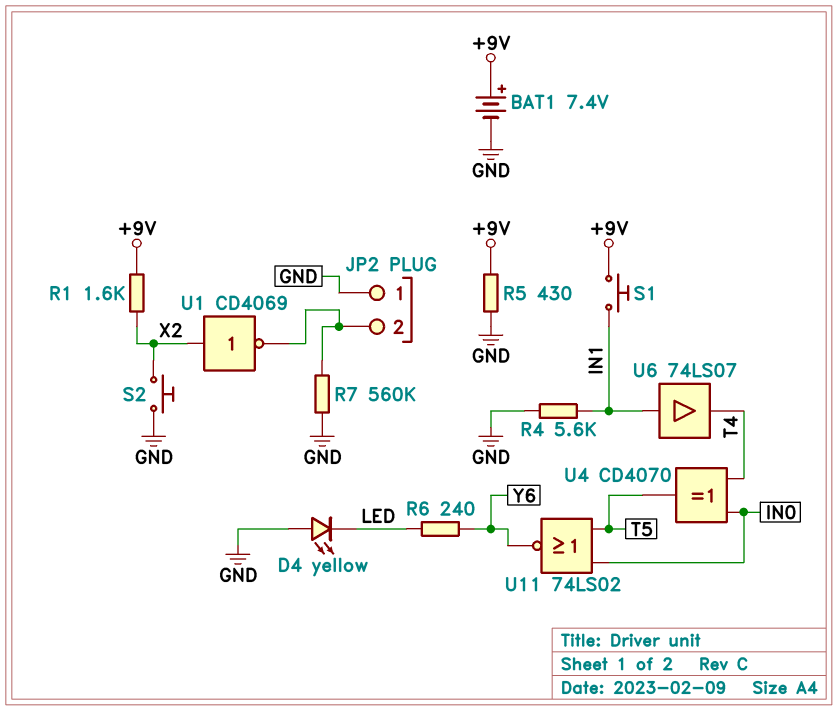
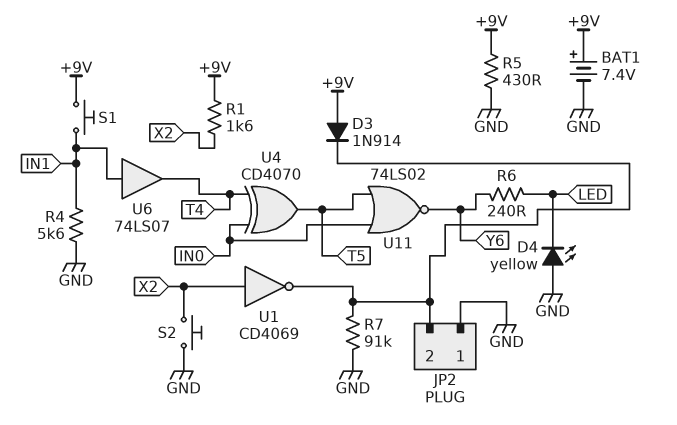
D3: none -> diode 1N914 (A +9V, K JP2/2)
R7: 560k (GND, JP2/2) -> 91k (GND, JP2/2)

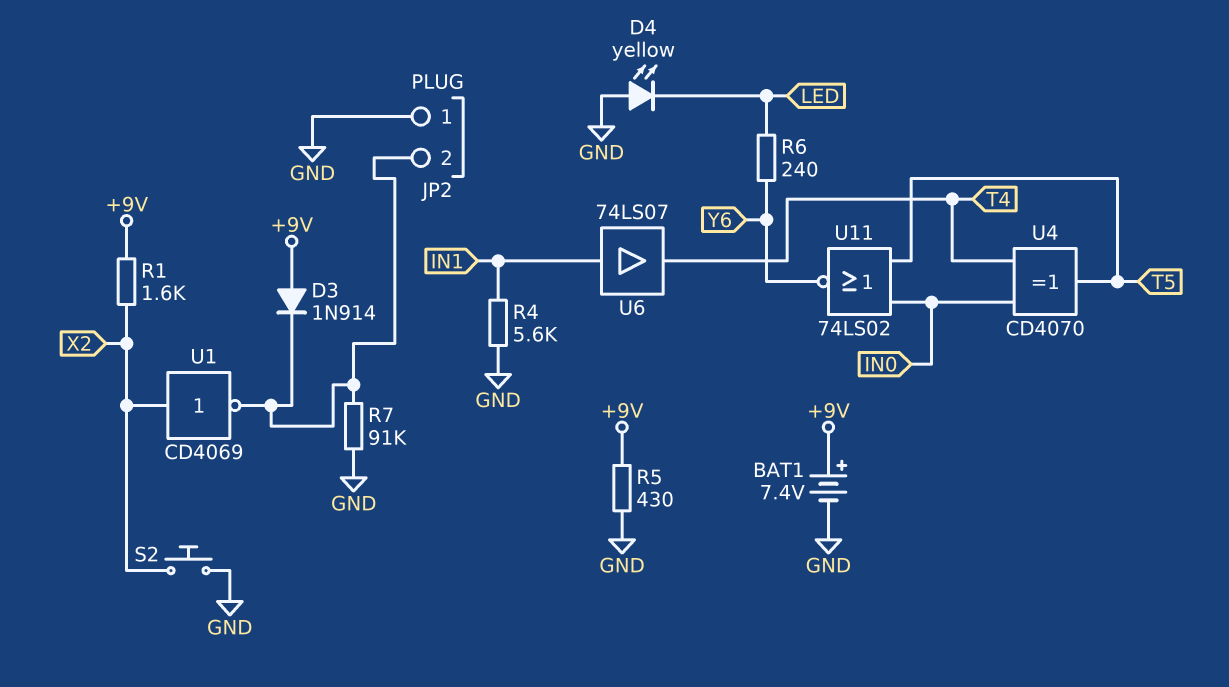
S1: button (+9V, IN1) -> none

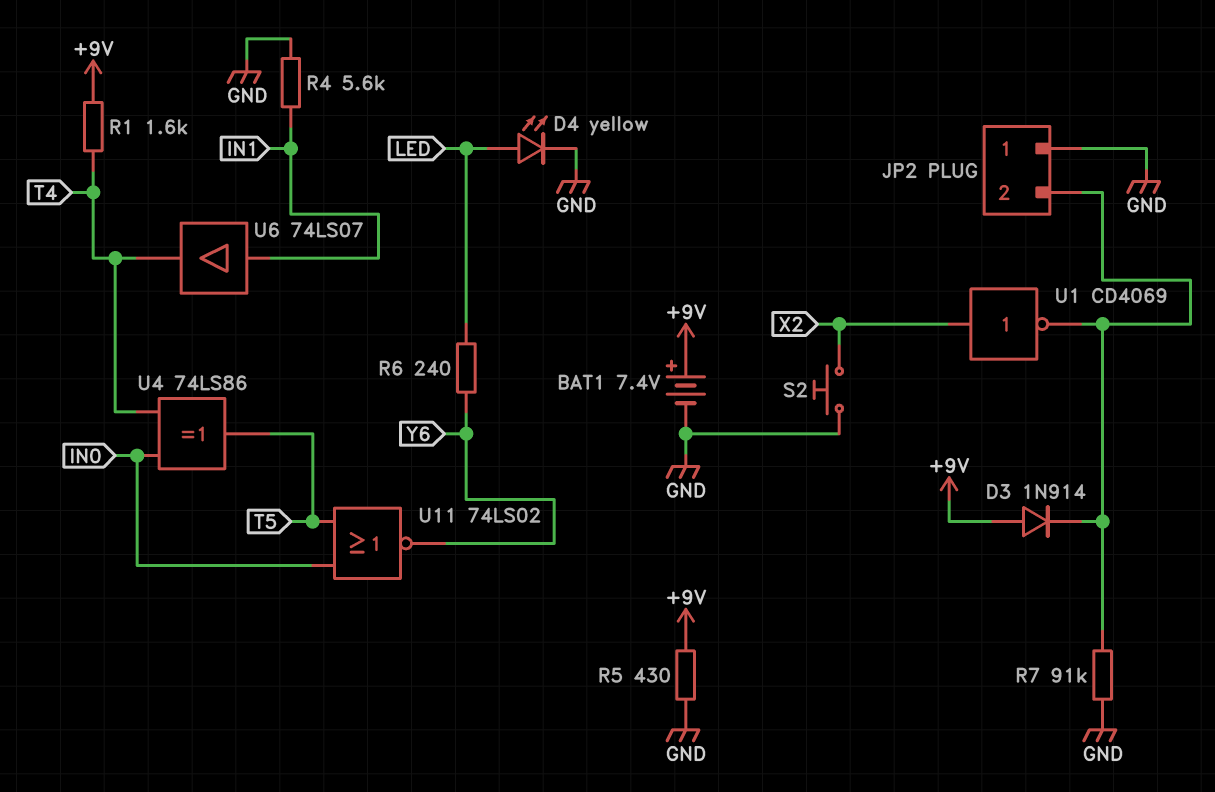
D4: LED yellow (A GND, K LED) -> LED yellow (A LED, K GND)
R1: 1.6k (+9V, X2) -> 1.6k (+9V, T4)
U4: XOR CD4070 (in IN0, in T4, out T5) -> XOR 74LS86 (in IN0, in T4, out T5)

